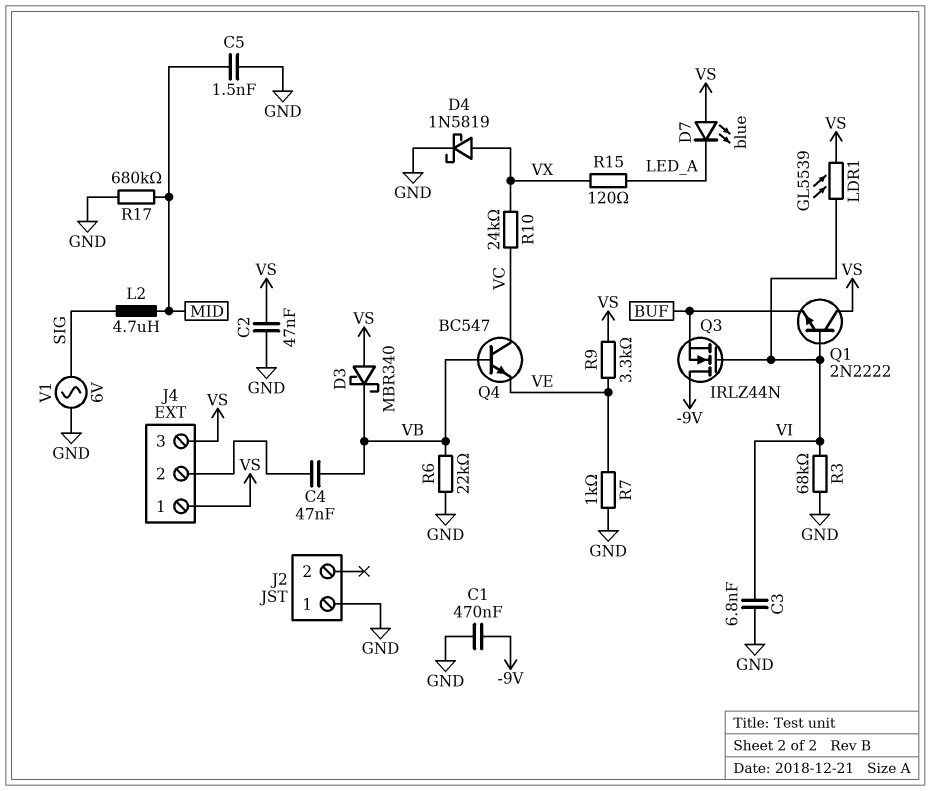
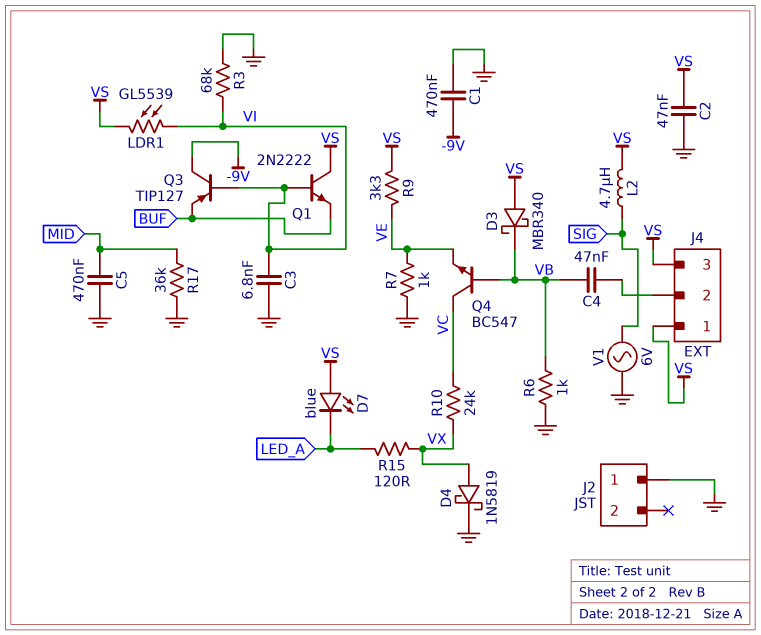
C5: 1.5nF (GND, MID) -> 470nF (GND, MID)
L2: 4.7uH (MID, SIG) -> 4.7uH (SIG, VS)
Q3: NMOS IRLZ44N (G VI, D -9V, S BUF) -> PNP TIP127 (B VI, C -9V, E BUF)
R6: 22k (GND, VB) -> 1k (GND, VB)
R17: 680k (GND, MID) -> 36k (GND, MID)

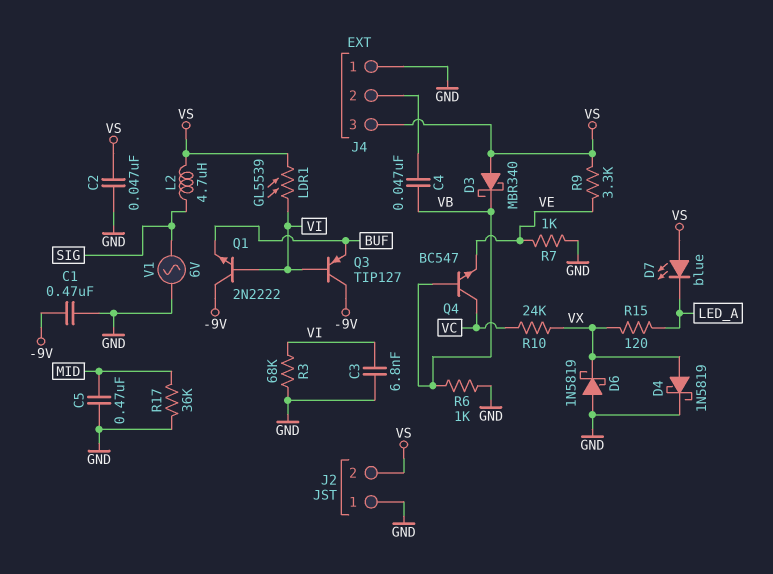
D6: none -> schottky 1N5819 (A GND, K VX)
J2 pin 2: none -> VS
J4 pin 1: VS -> GND
Q1: NPN 2N2222 (B VI, C VS, E BUF) -> NPN 2N2222 (B VI, C -9V, E BUF)

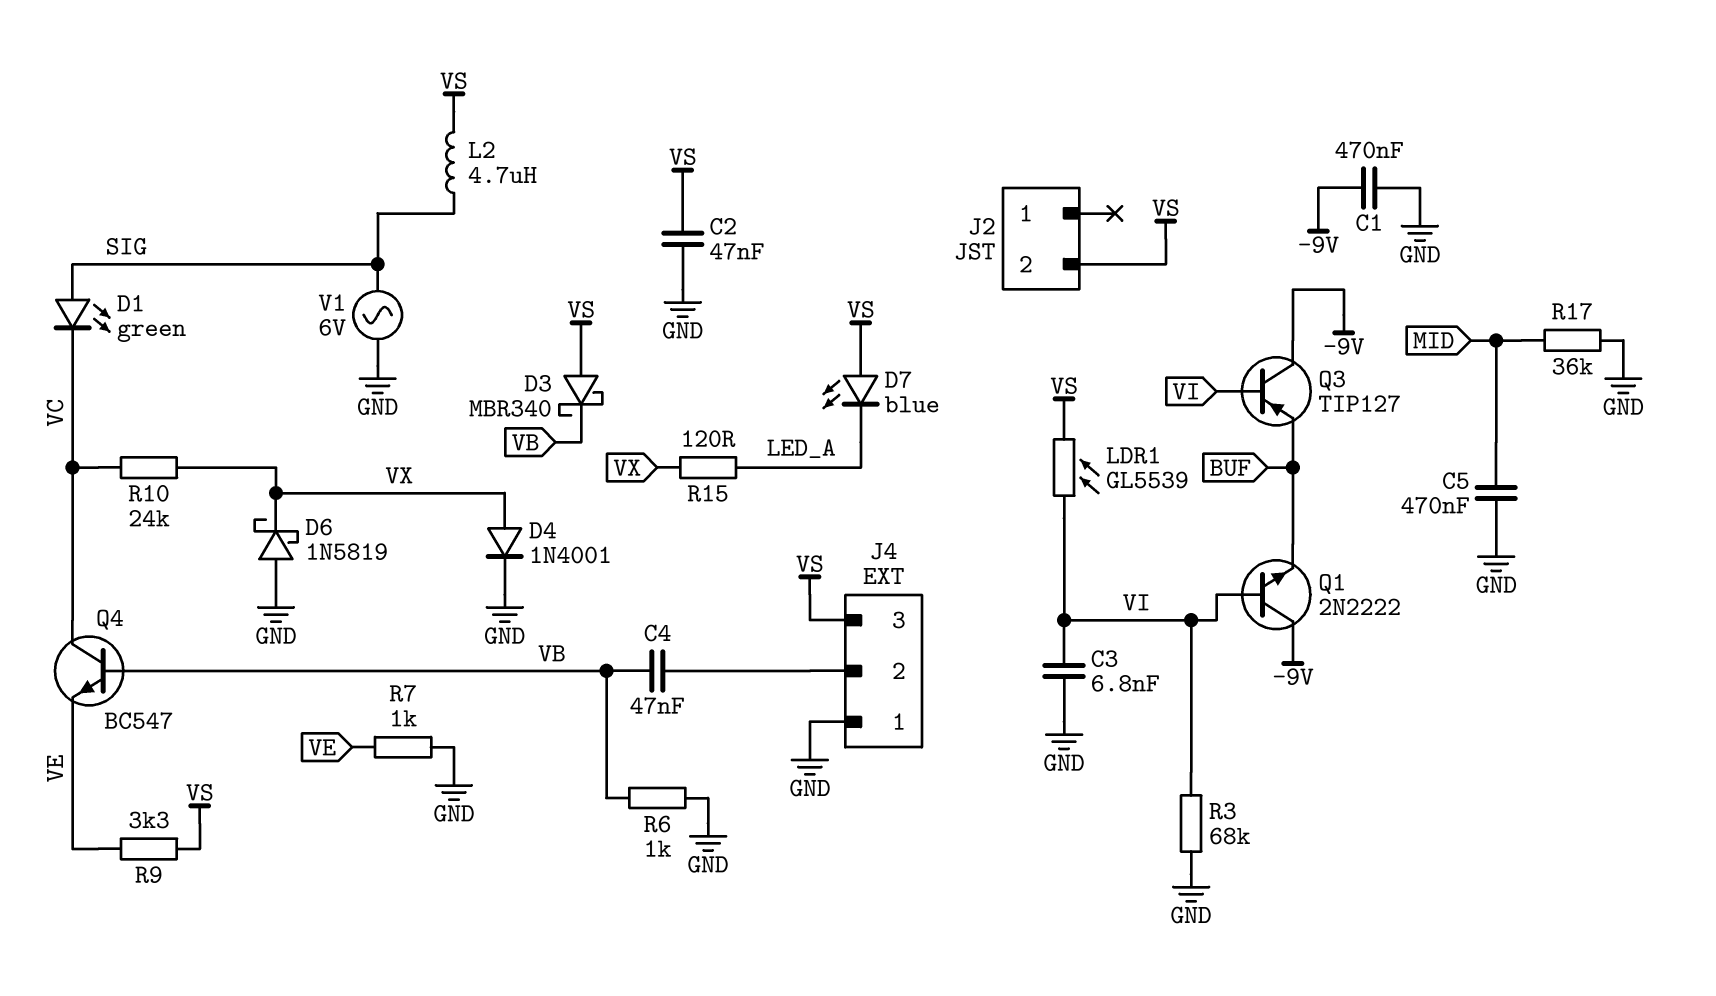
D1: none -> LED green (A SIG, K VC)
D4: schottky 1N5819 (A VX, K GND) -> diode 1N4001 (A VX, K GND)
J2 pin 1: GND -> none

